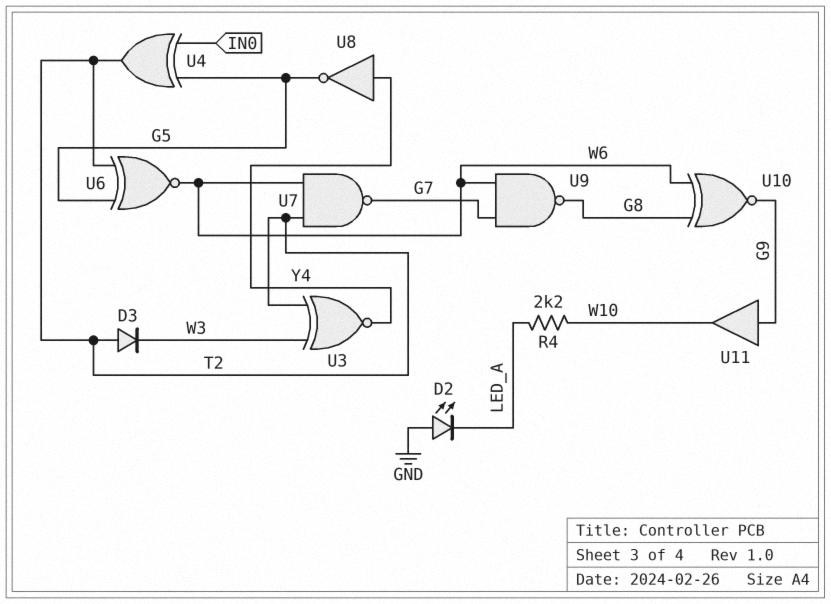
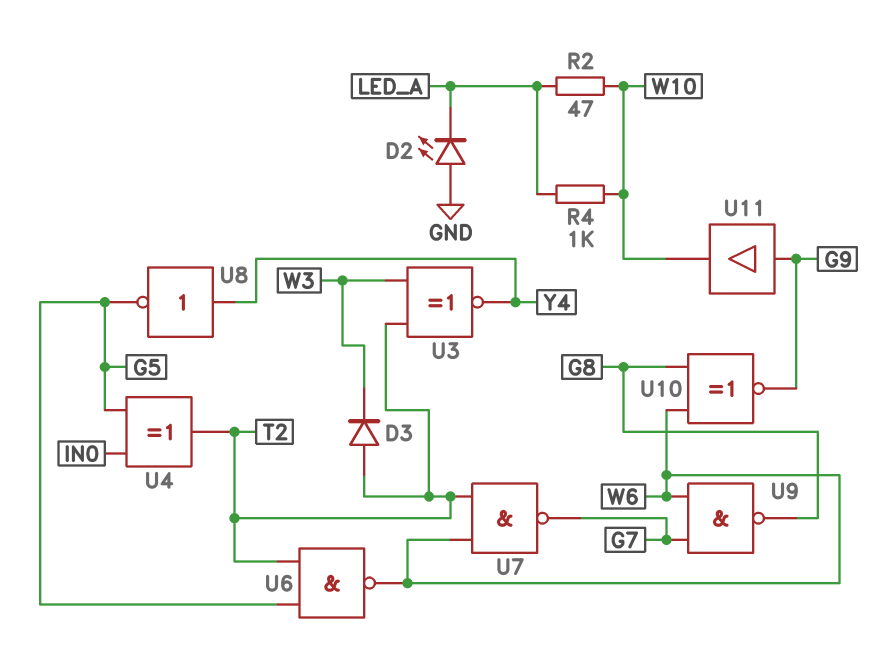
R2: none -> 47 (LED_A, W10)
R4: 2.2k (LED_A, W10) -> 1k (LED_A, W10)
U6: XNOR (in G5, in T2, out W6) -> NAND (in G5, in T2, out W6)

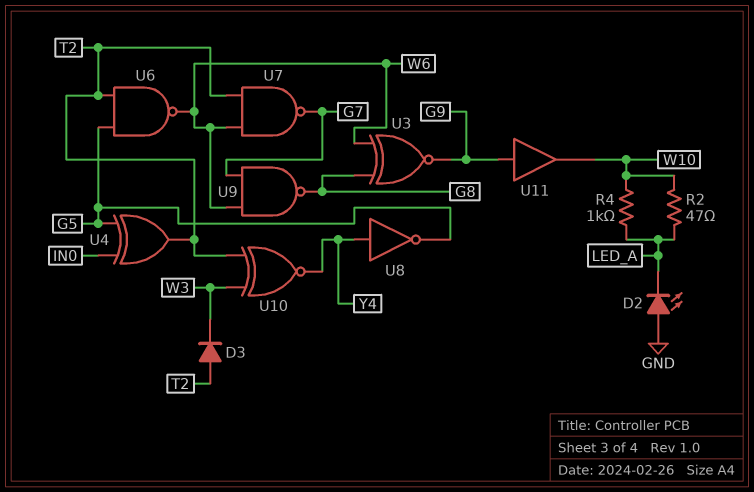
U3: XNOR (in T2, in W3, out Y4) -> XNOR (in G8, in W6, out G9)
U10: XNOR (in G8, in W6, out G9) -> XNOR (in T2, in W3, out Y4)

